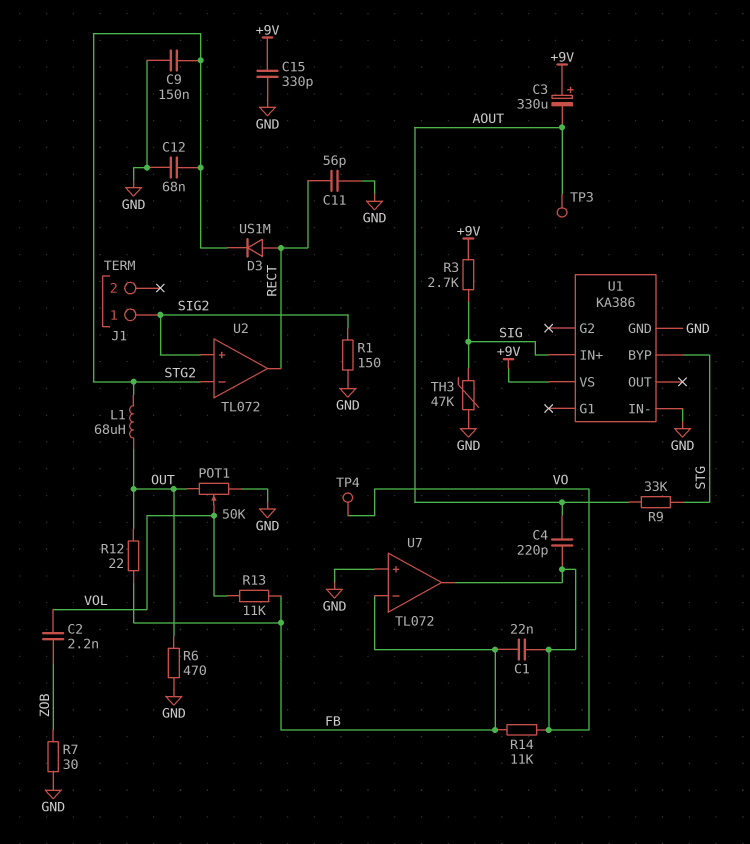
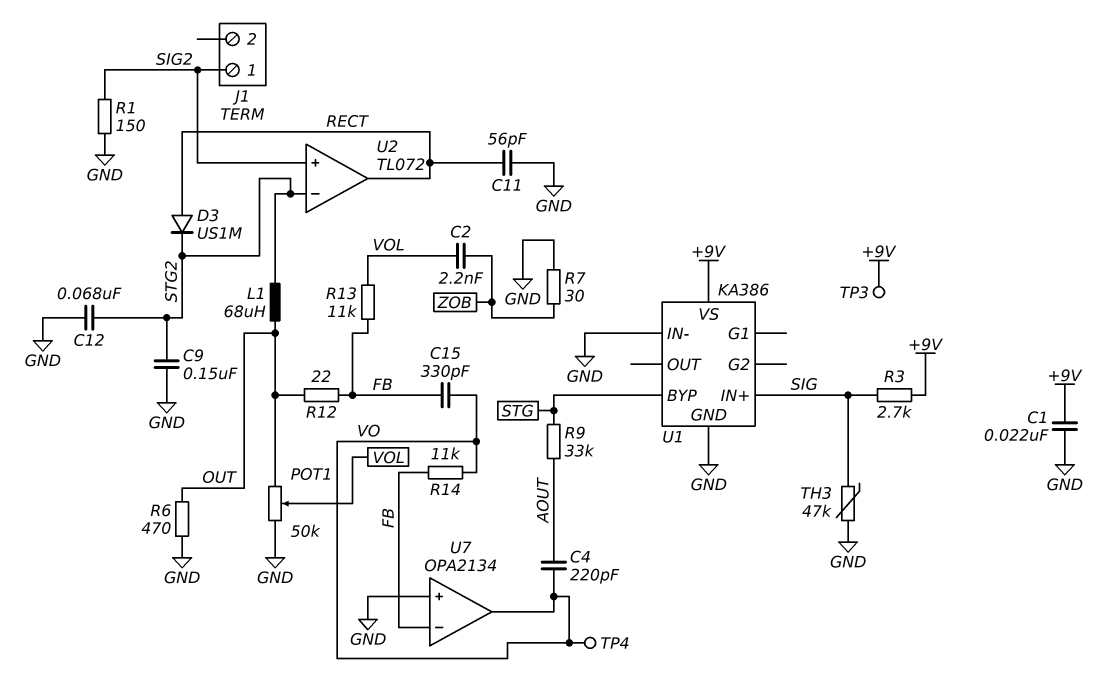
C1: 22nF (FB, VO) -> 22nF (+9V, GND)
C3: 330uF (plus +9V, minus AOUT) -> none
C15: 330pF (+9V, GND) -> 330pF (FB, VO)
TP3: test point (AOUT) -> test point (+9V)
U7: TL072 -> OPA2134

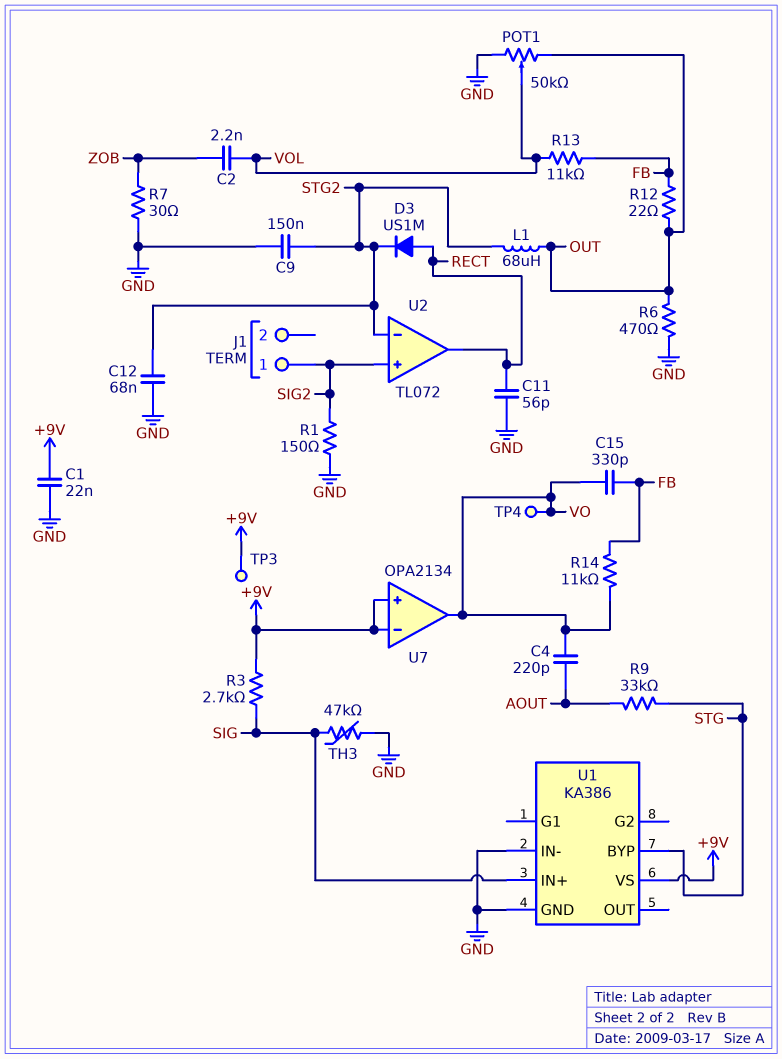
U7 pin in+: GND -> +9V
U7 pin in-: FB -> +9V

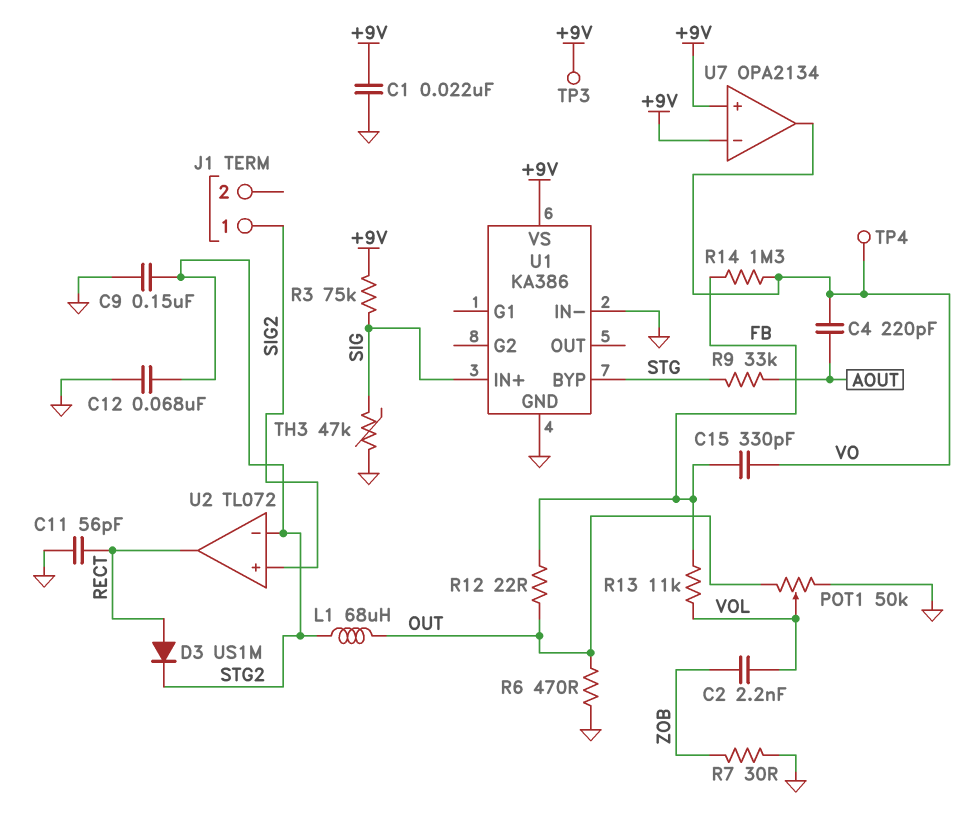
R1: 150 (GND, SIG2) -> none
R3: 2.7k (+9V, SIG) -> 75k (+9V, SIG)
R14: 11k (FB, VO) -> 1.3M (FB, VO)

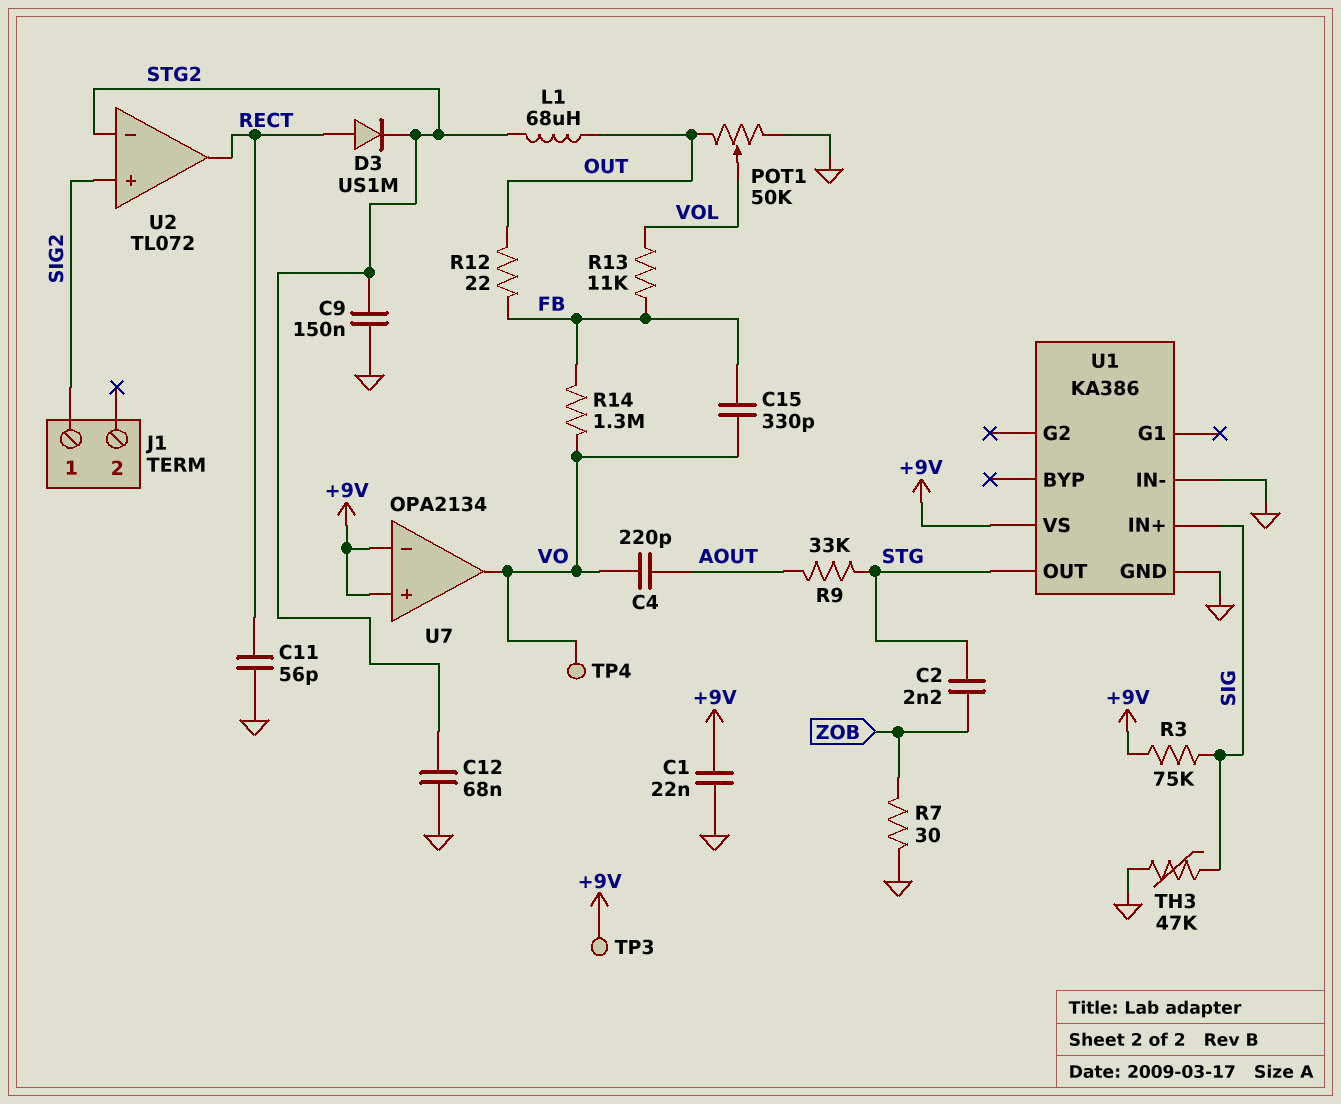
C2: 2.2nF (VOL, ZOB) -> 2.2nF (STG, ZOB)
R6: 470 (GND, OUT) -> none
U1 pin BYP: STG -> none
U1 pin OUT: none -> STG

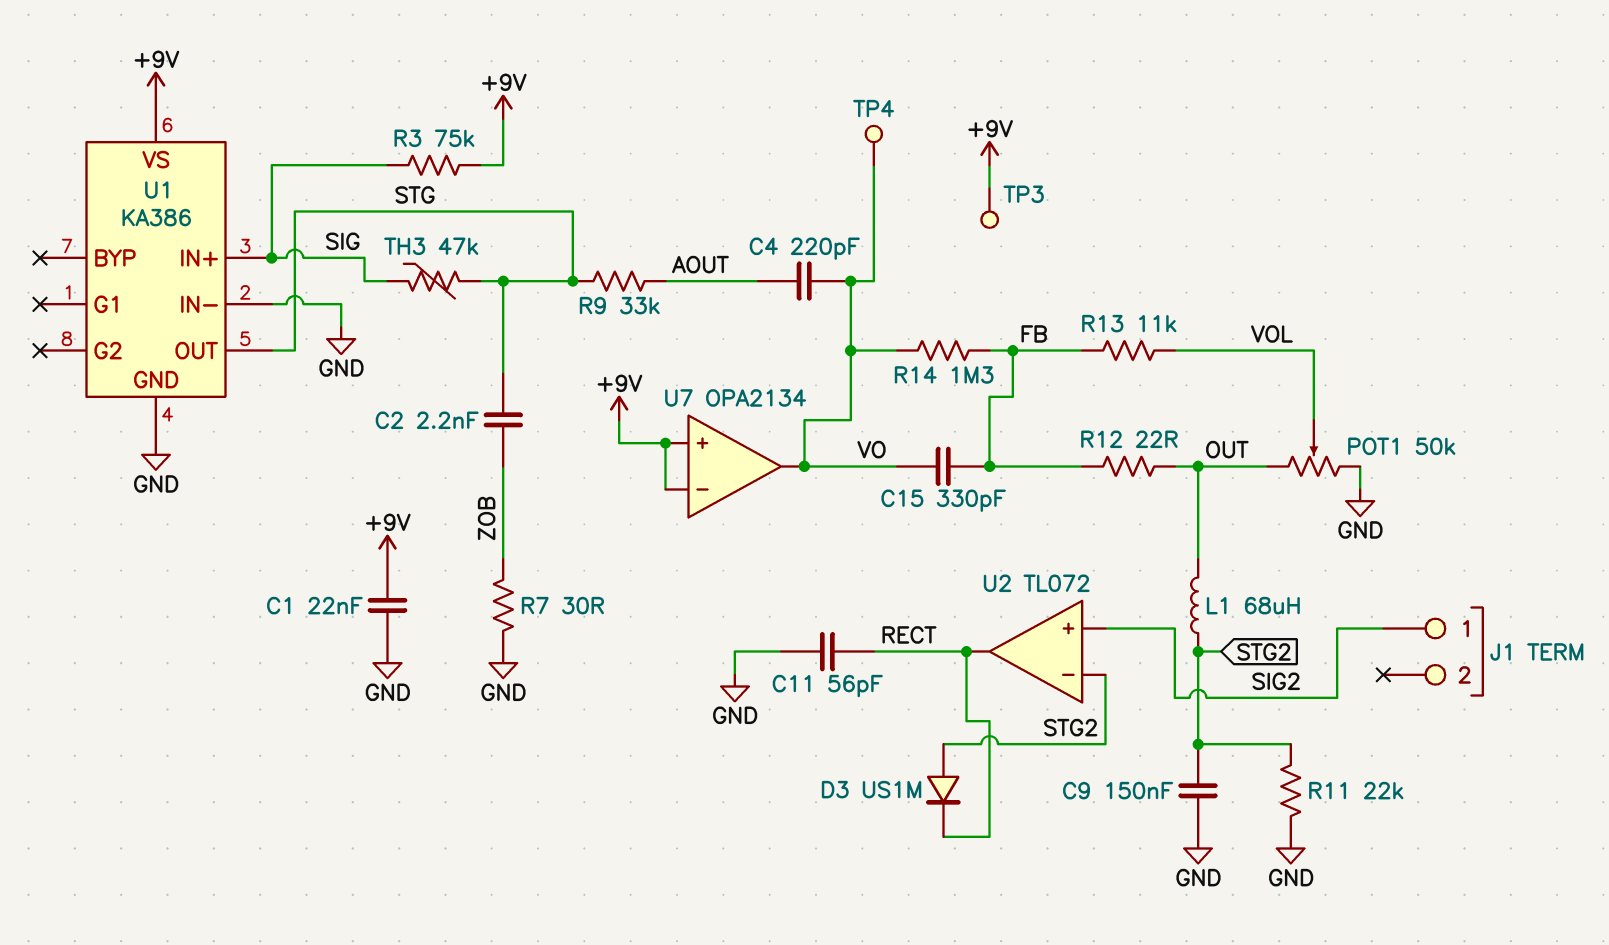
C12: 68nF (GND, STG2) -> none
D3: diode US1M (A RECT, K STG2) -> diode US1M (A STG2, K RECT)
R11: none -> 22k (GND, STG2)
TH3: 47k (GND, SIG) -> 47k (SIG, STG)

